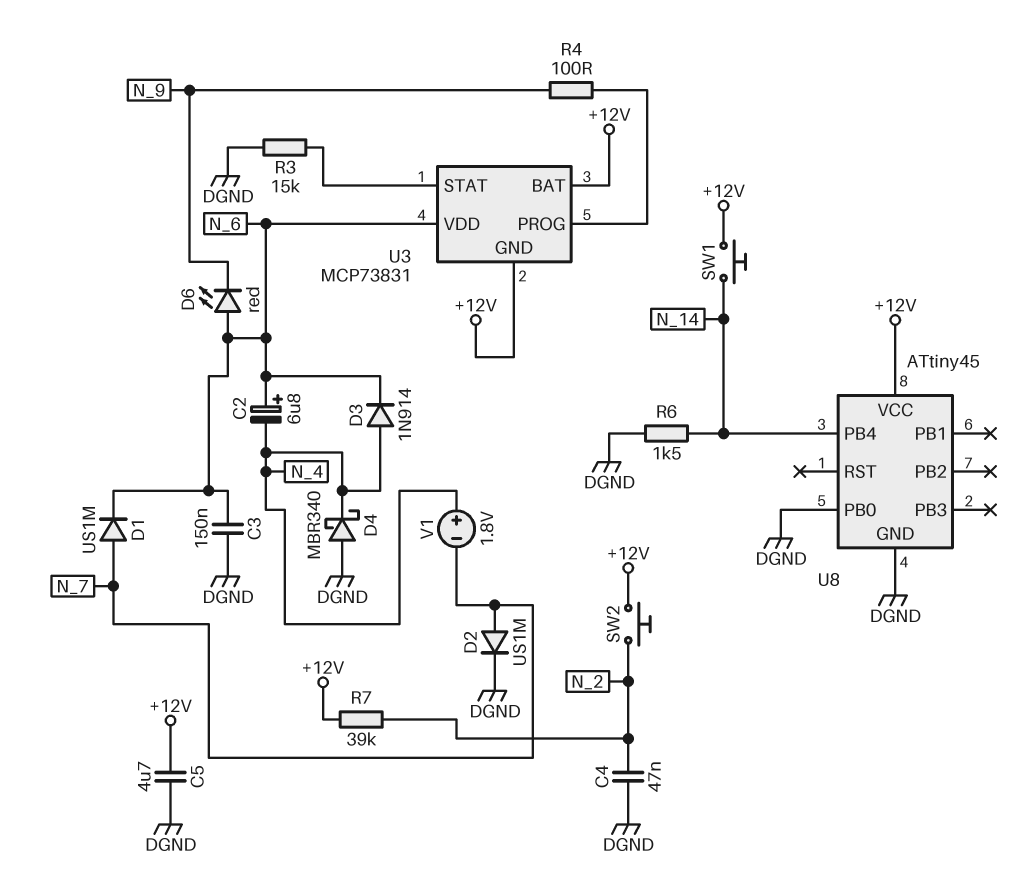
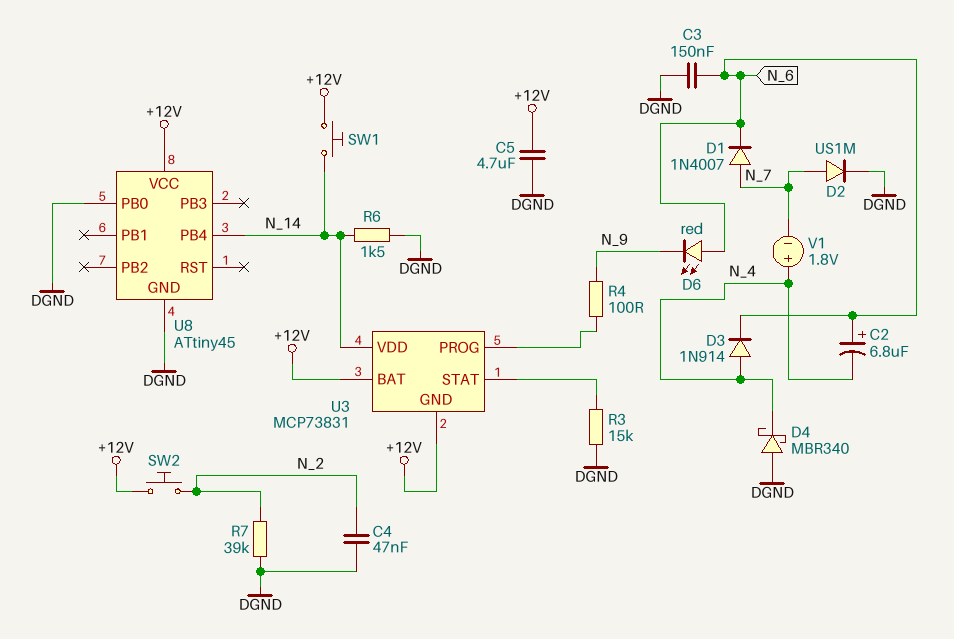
D1: diode US1M (A N_7, K N_6) -> diode 1N4007 (A N_7, K N_6)
R7: 39k (+12V, N_2) -> 39k (DGND, N_2)
U3 pin VDD: N_6 -> N_14

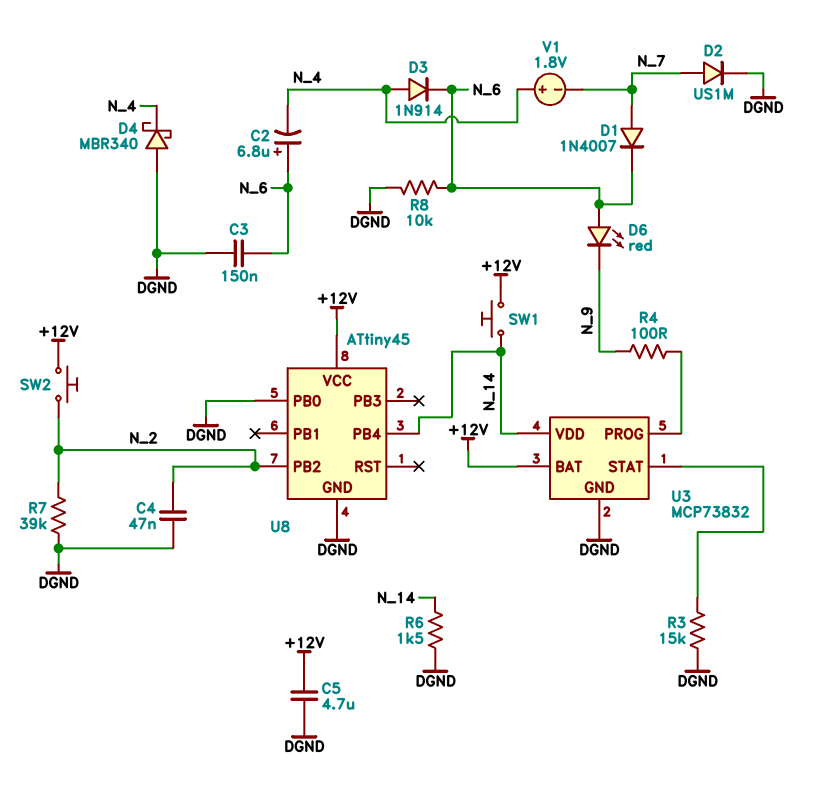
R8: none -> 10k (DGND, N_6)
U3: MCP73831 -> MCP73832
U3 pin GND: +12V -> DGND
U8 pin PB2: none -> N_2

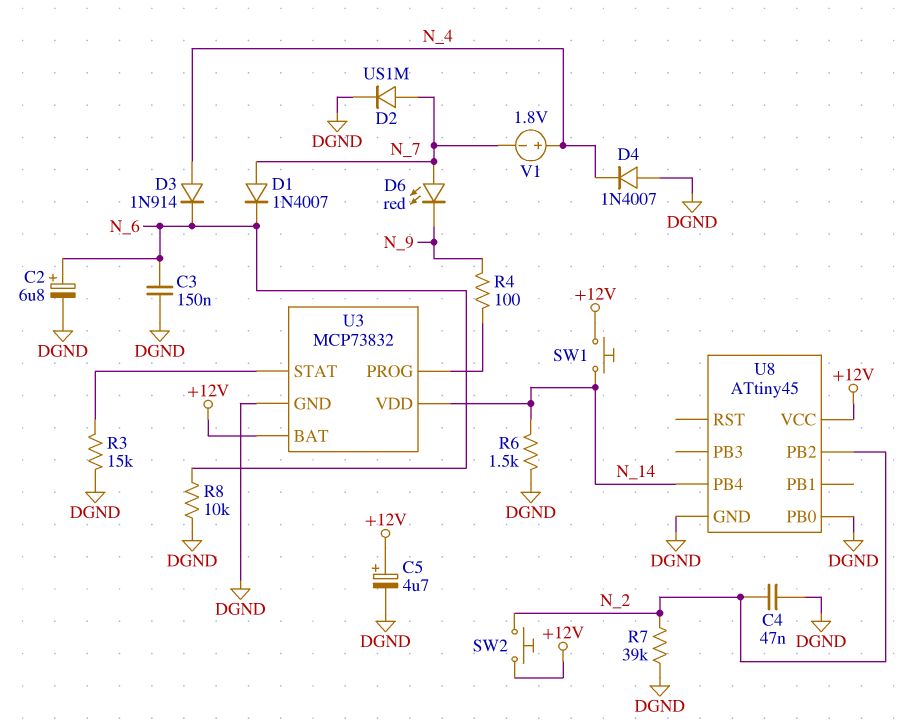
C2: 6.8uF (plus N_6, minus N_4) -> 6.8uF (plus N_6, minus DGND)
C5: 4.7uF (+12V, DGND) -> 4.7uF (plus +12V, minus DGND)
D4: schottky MBR340 (A DGND, K N_4) -> diode 1N4007 (A DGND, K N_4)
D6: LED red (A N_6, K N_9) -> LED red (A N_7, K N_9)

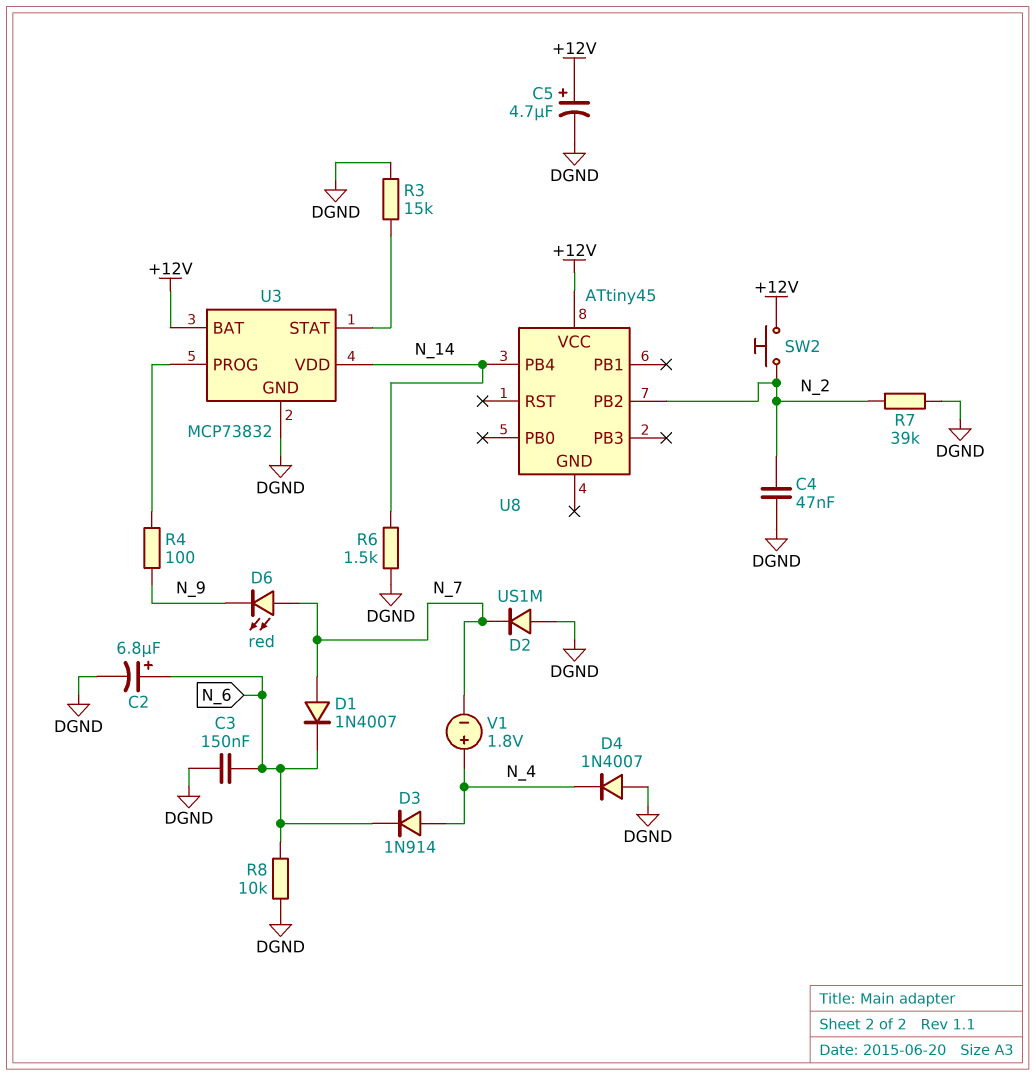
D2: diode US1M (A N_7, K DGND) -> diode US1M (A DGND, K N_7)
SW1: button (+12V, N_14) -> none
U8 pin GND: DGND -> none
U8 pin PB0: DGND -> none

